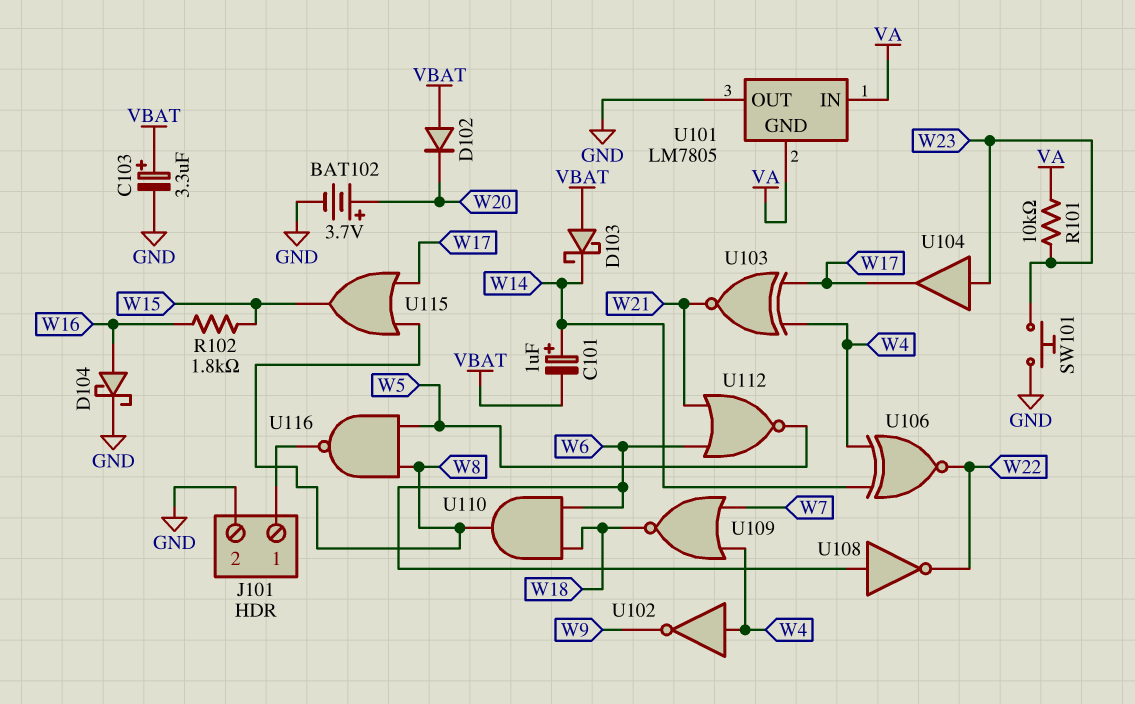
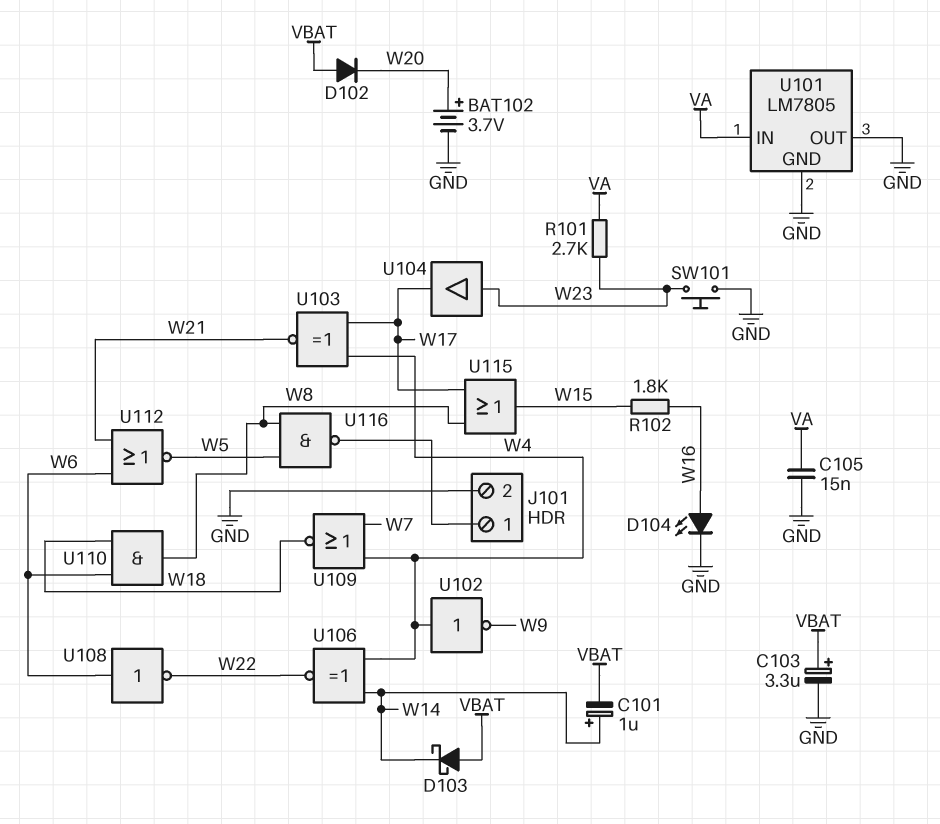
C105: none -> 15nF (GND, VA)
D104: schottky (A W16, K GND) -> LED (A W16, K GND)
R101: 10k (VA, W23) -> 2.7k (VA, W23)
U101 pin GND: VA -> GND

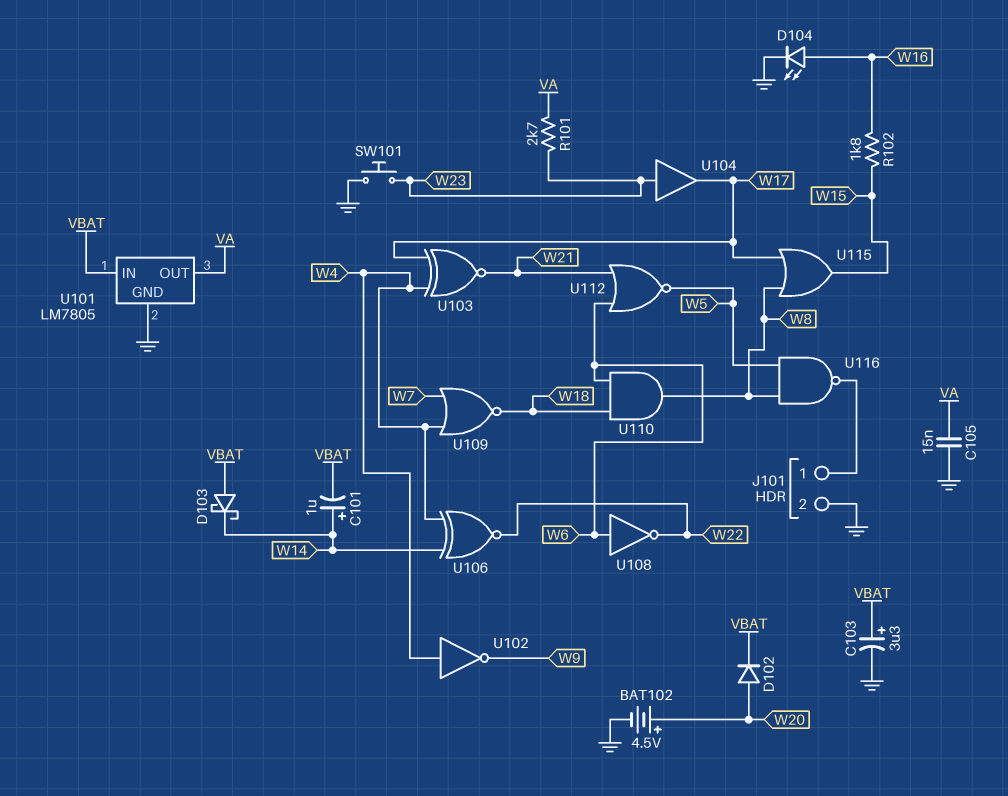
BAT102: 3.7V (plus W20, minus GND) -> 4.5V (plus W20, minus GND)
D102: diode (A VBAT, K W20) -> diode (A W20, K VBAT)
U101 pin IN: VA -> VBAT
U101 pin OUT: GND -> VA

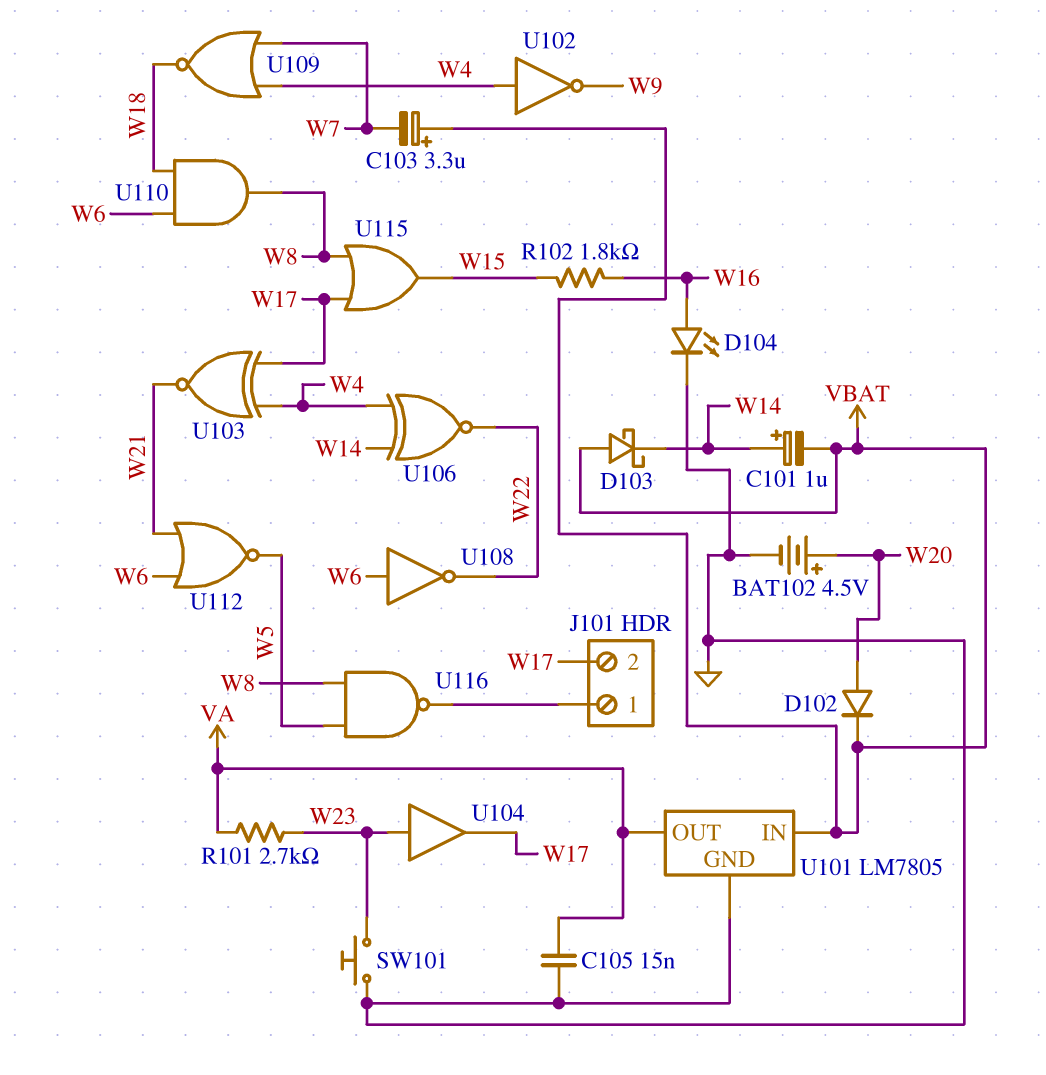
C103: 3.3uF (plus VBAT, minus GND) -> 3.3uF (plus VBAT, minus W7)
J101 pin 2: GND -> W17

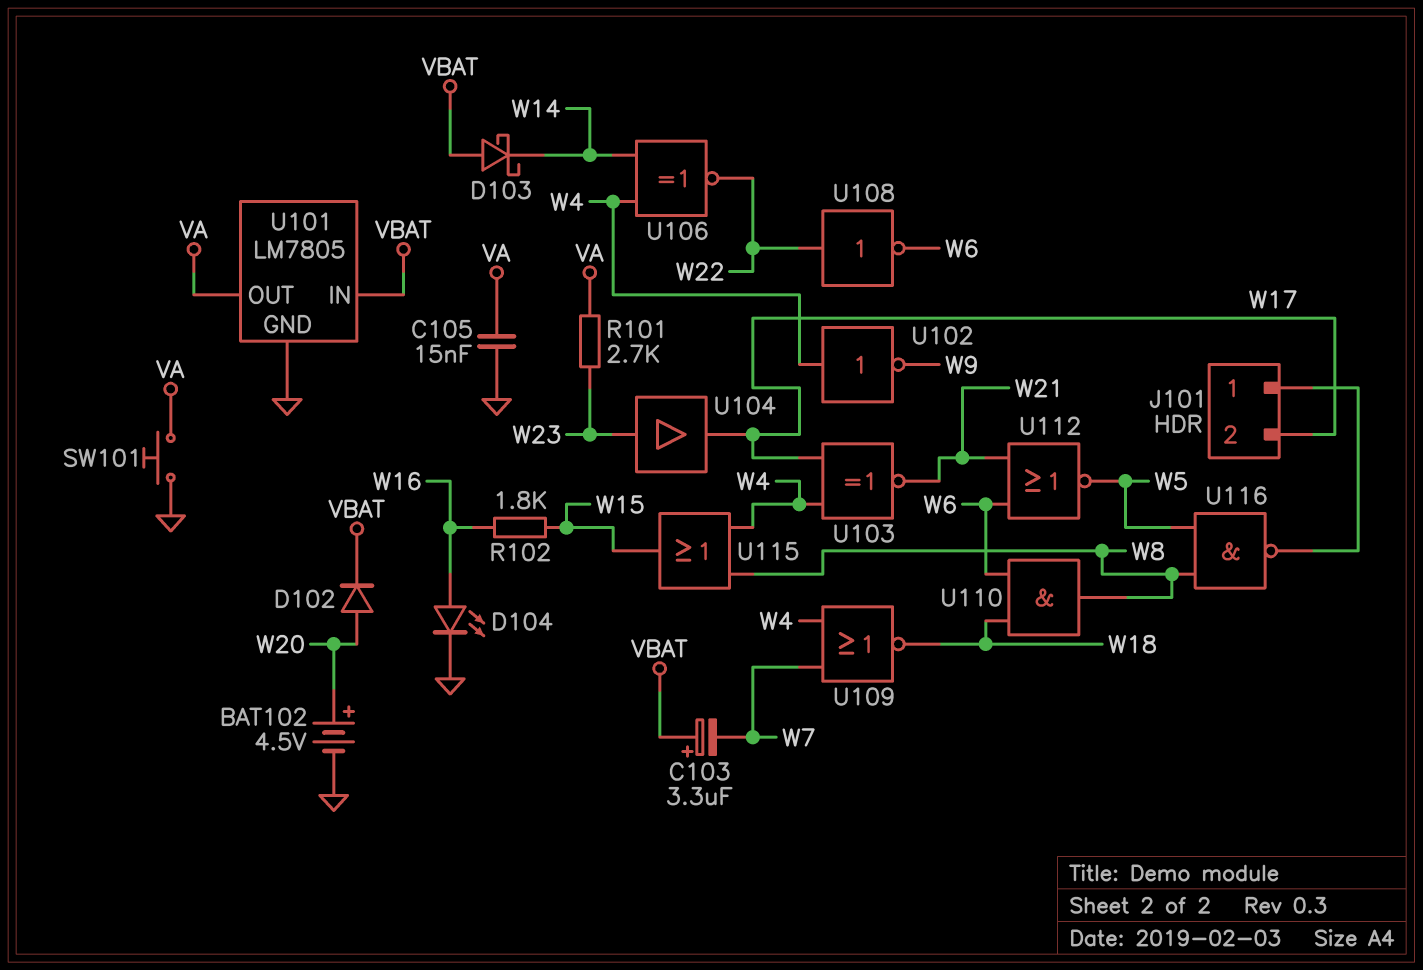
C101: 1uF (plus W14, minus VBAT) -> none
SW101: button (GND, W23) -> button (GND, VA)
U108: NOT (in W6, out W22) -> NOT (in W22, out W6)
U115: OR (in W8, in W17, out W15) -> OR (in W4, in W8, out W15)

